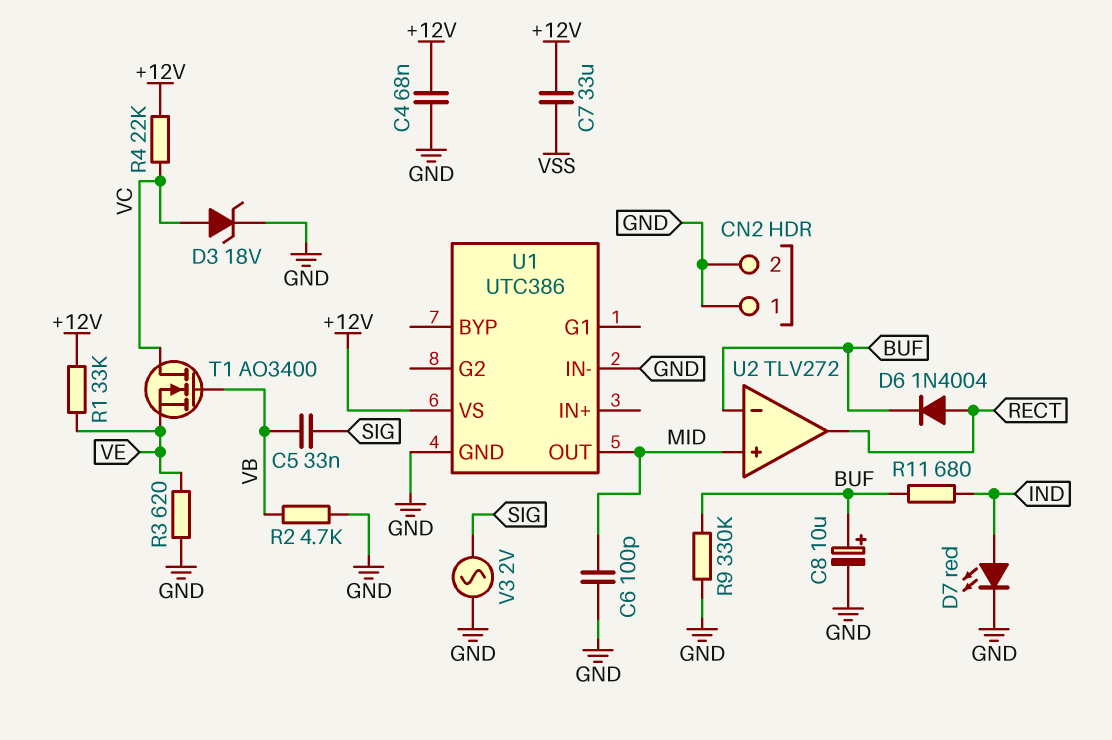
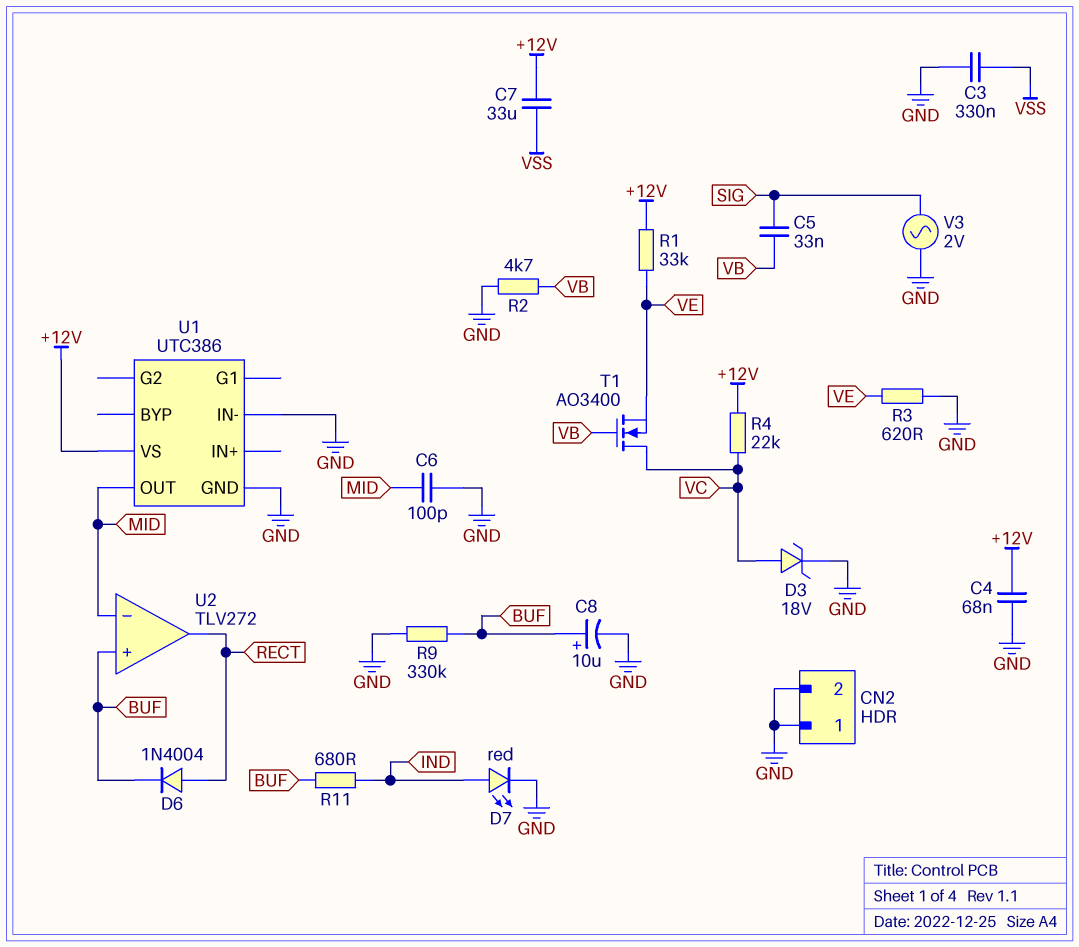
C3: none -> 330nF (GND, VSS)
U2 pin in+: MID -> BUF
U2 pin in-: BUF -> MID

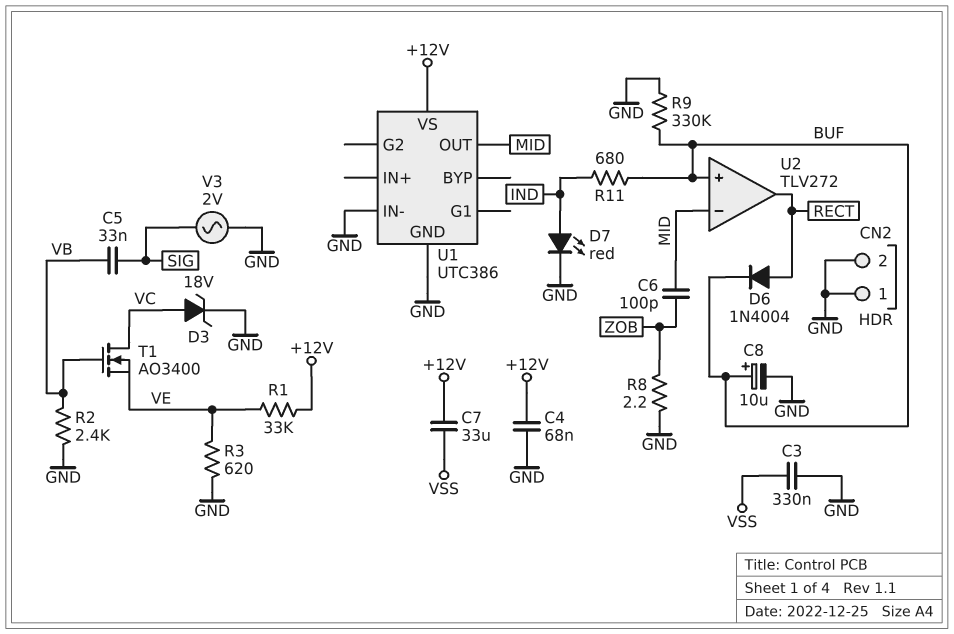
C6: 100pF (GND, MID) -> 100pF (MID, ZOB)
R2: 4.7k (GND, VB) -> 2.4k (GND, VB)
R4: 22k (+12V, VC) -> none
R8: none -> 2.2 (GND, ZOB)

